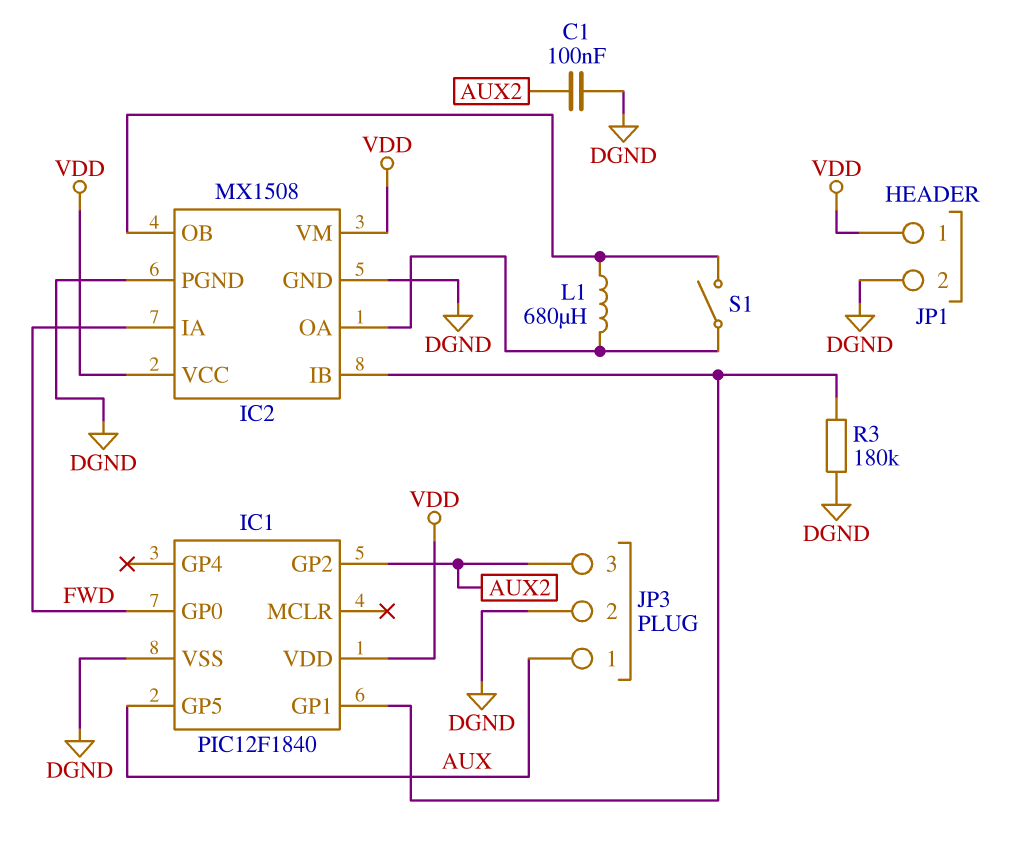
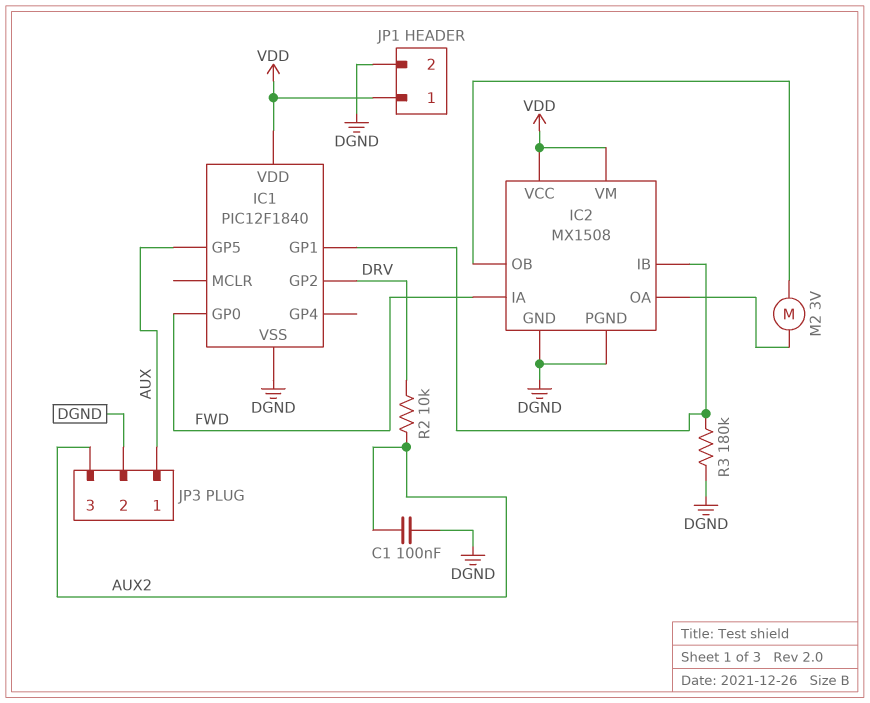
IC1 pin GP2: AUX2 -> DRV
L1: 680uH (IC2/OA, IC2/OB) -> none
M2: none -> motor 3V (IC2/OA, IC2/OB)
R2: none -> 10k (AUX2, DRV)
S1: switch (IC2/OA, IC2/OB) -> none

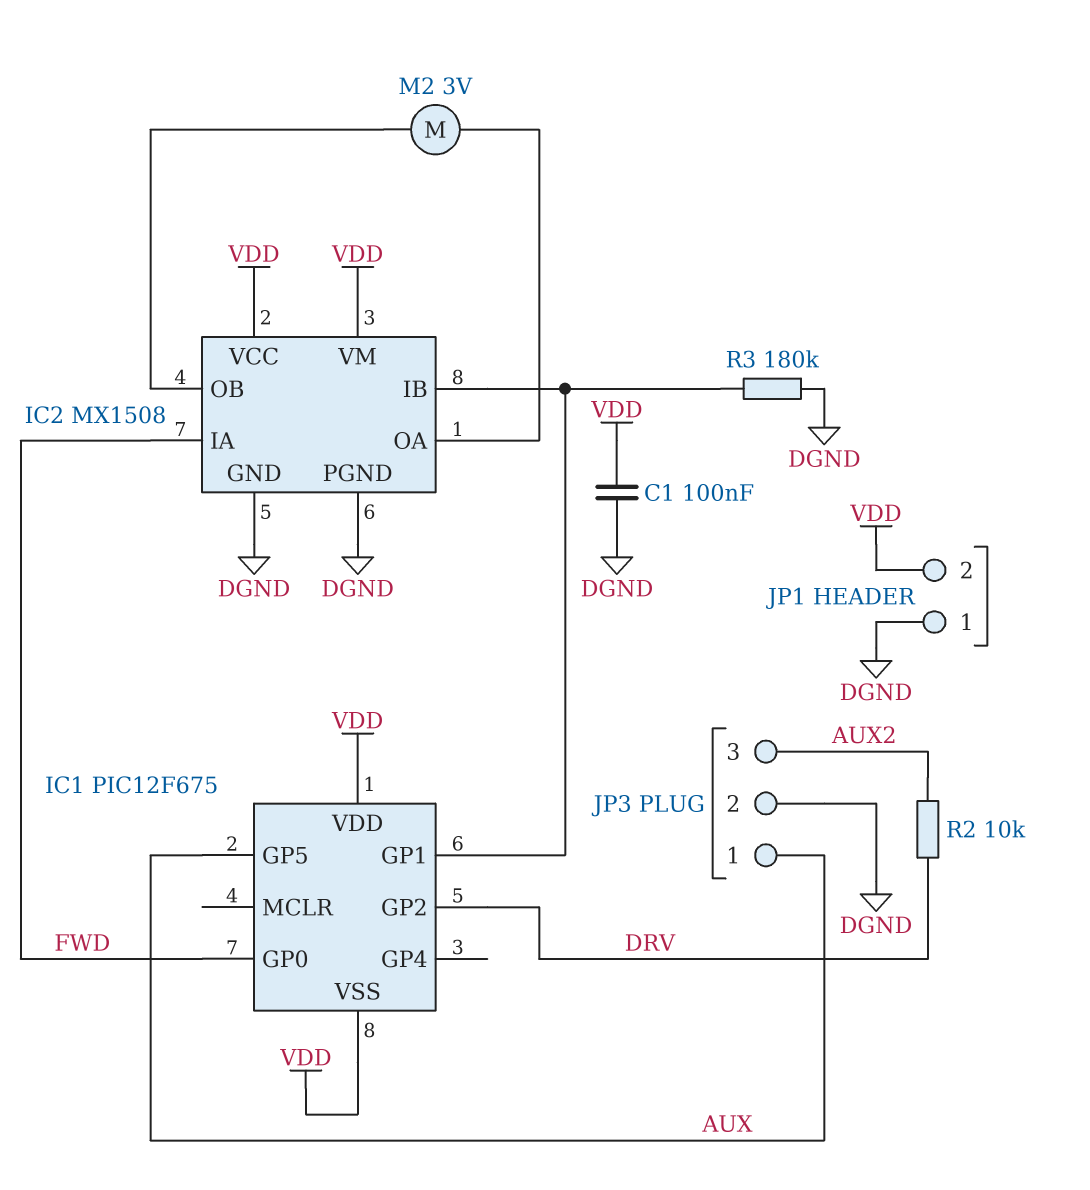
C1: 100nF (AUX2, DGND) -> 100nF (DGND, VDD)
IC1: PIC12F1840 -> PIC12F675
IC1 pin VSS: DGND -> VDD
JP1 pin 1: VDD -> DGND
JP1 pin 2: DGND -> VDD

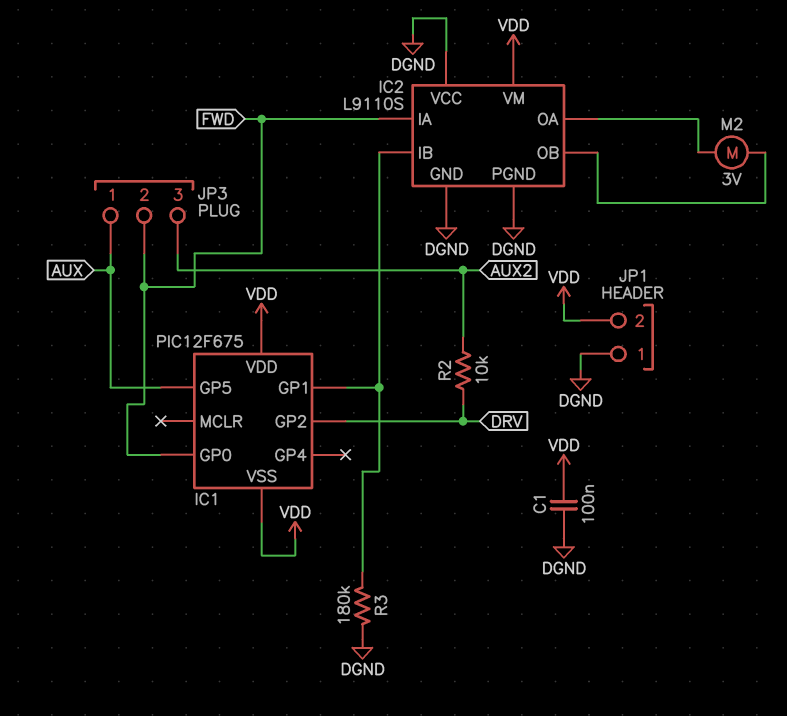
IC2: MX1508 -> L9110S
IC2 pin VCC: VDD -> DGND
JP3 pin 2: DGND -> FWD

